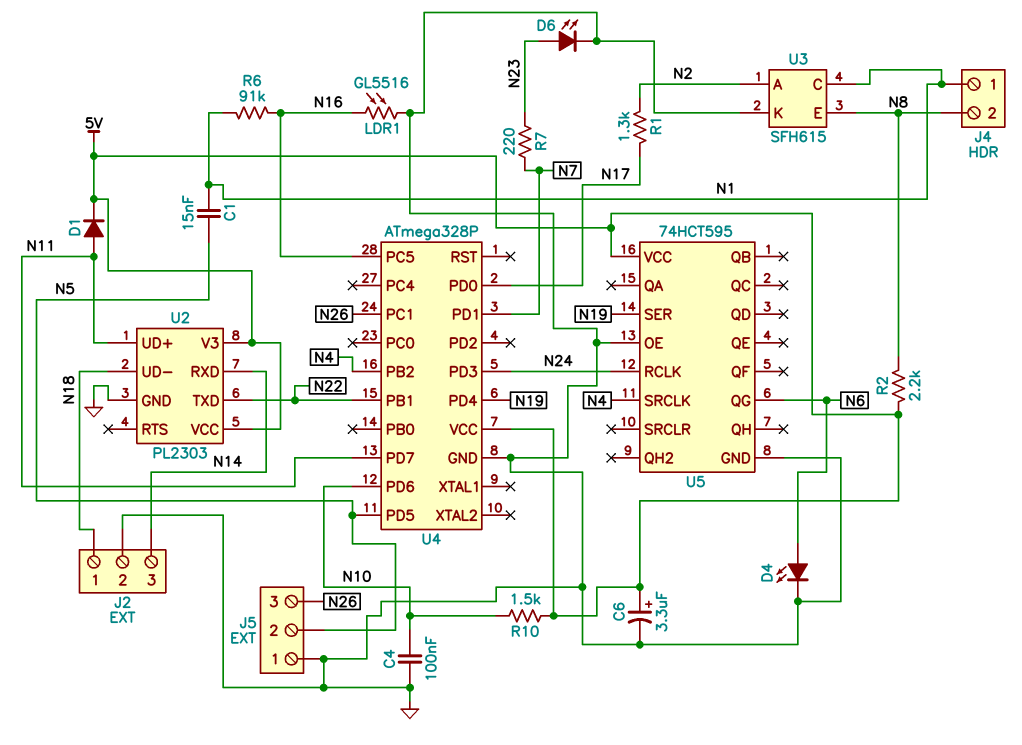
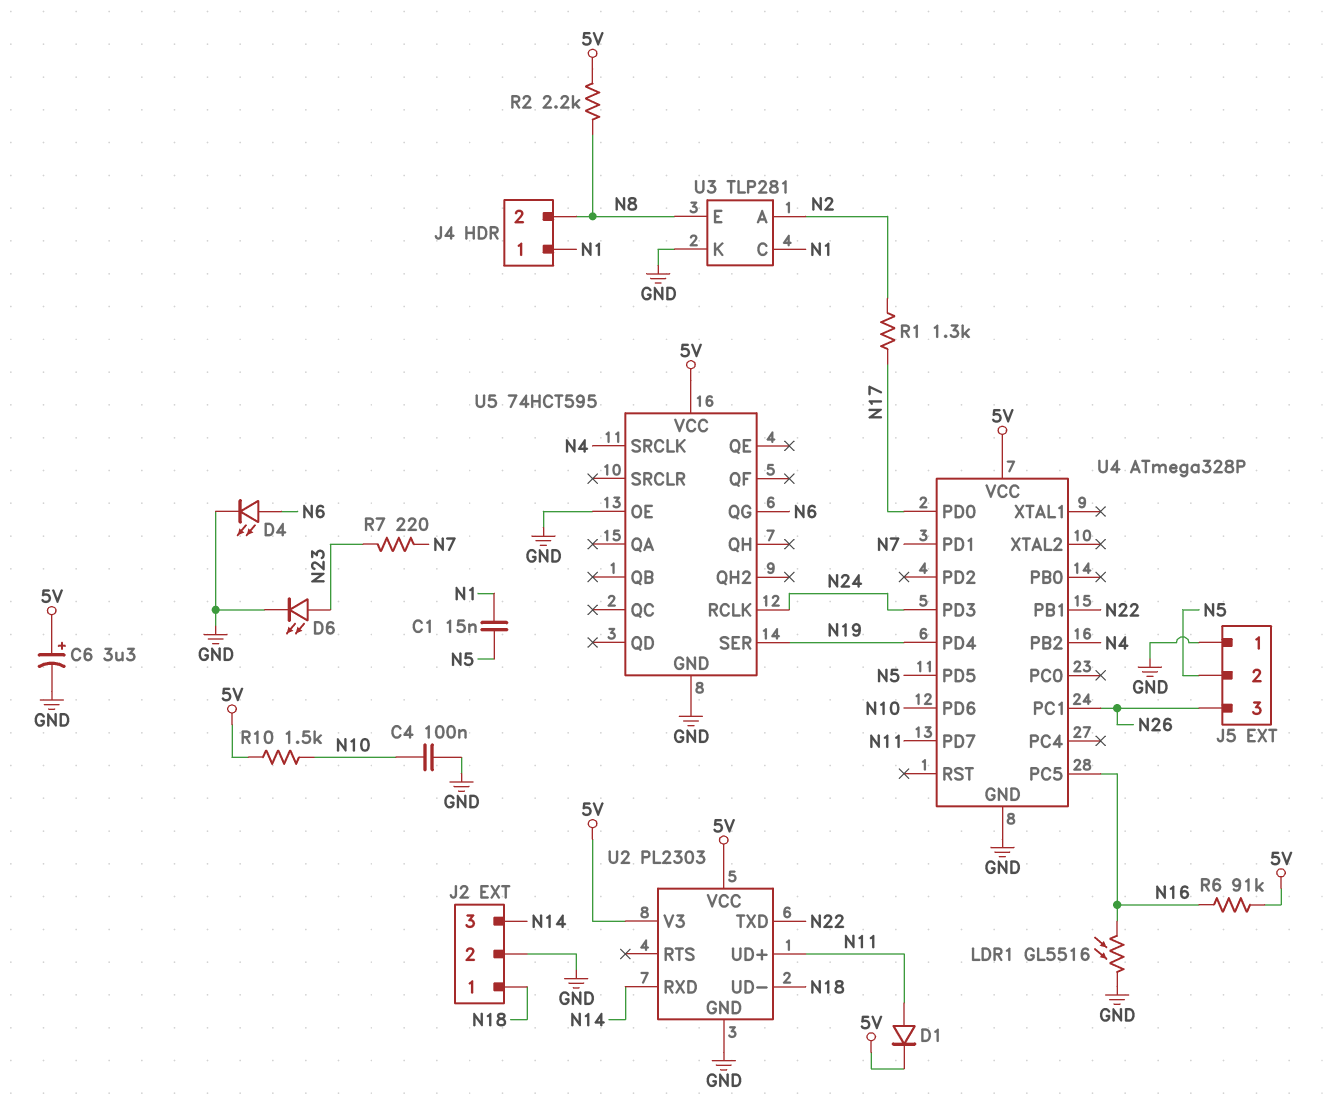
R6: 91k (N1, N16) -> 91k (5V, N16)
U3: SFH615 -> TLP281

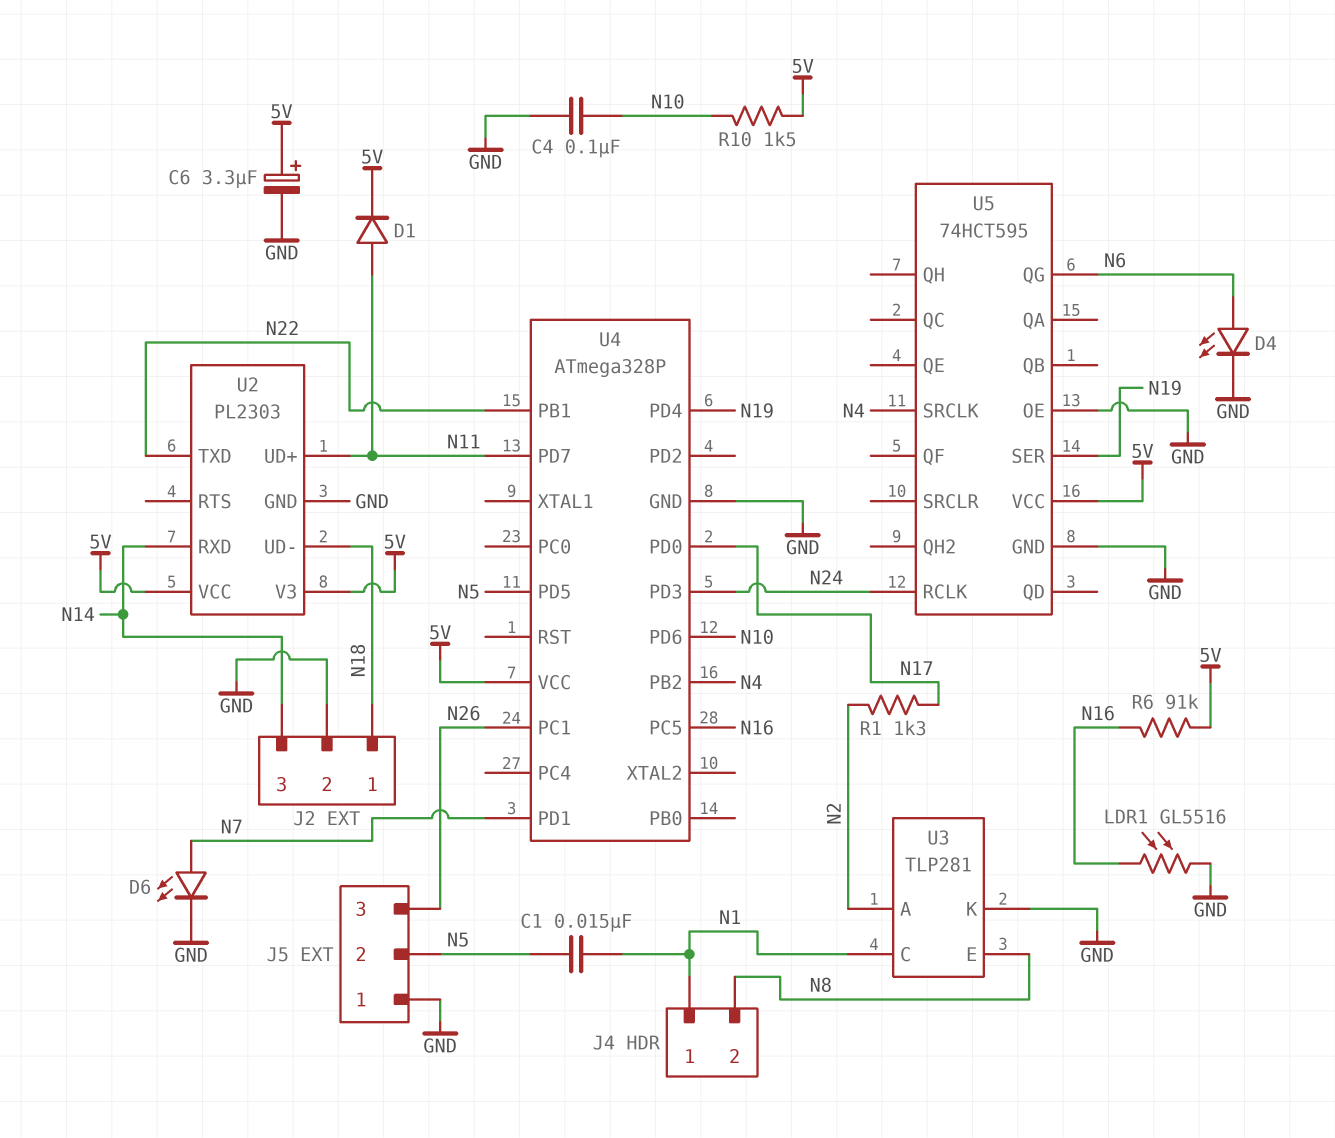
D6: LED (A N23, K GND) -> LED (A N7, K GND)
R2: 2.2k (5V, N8) -> none
R7: 220 (N7, N23) -> none

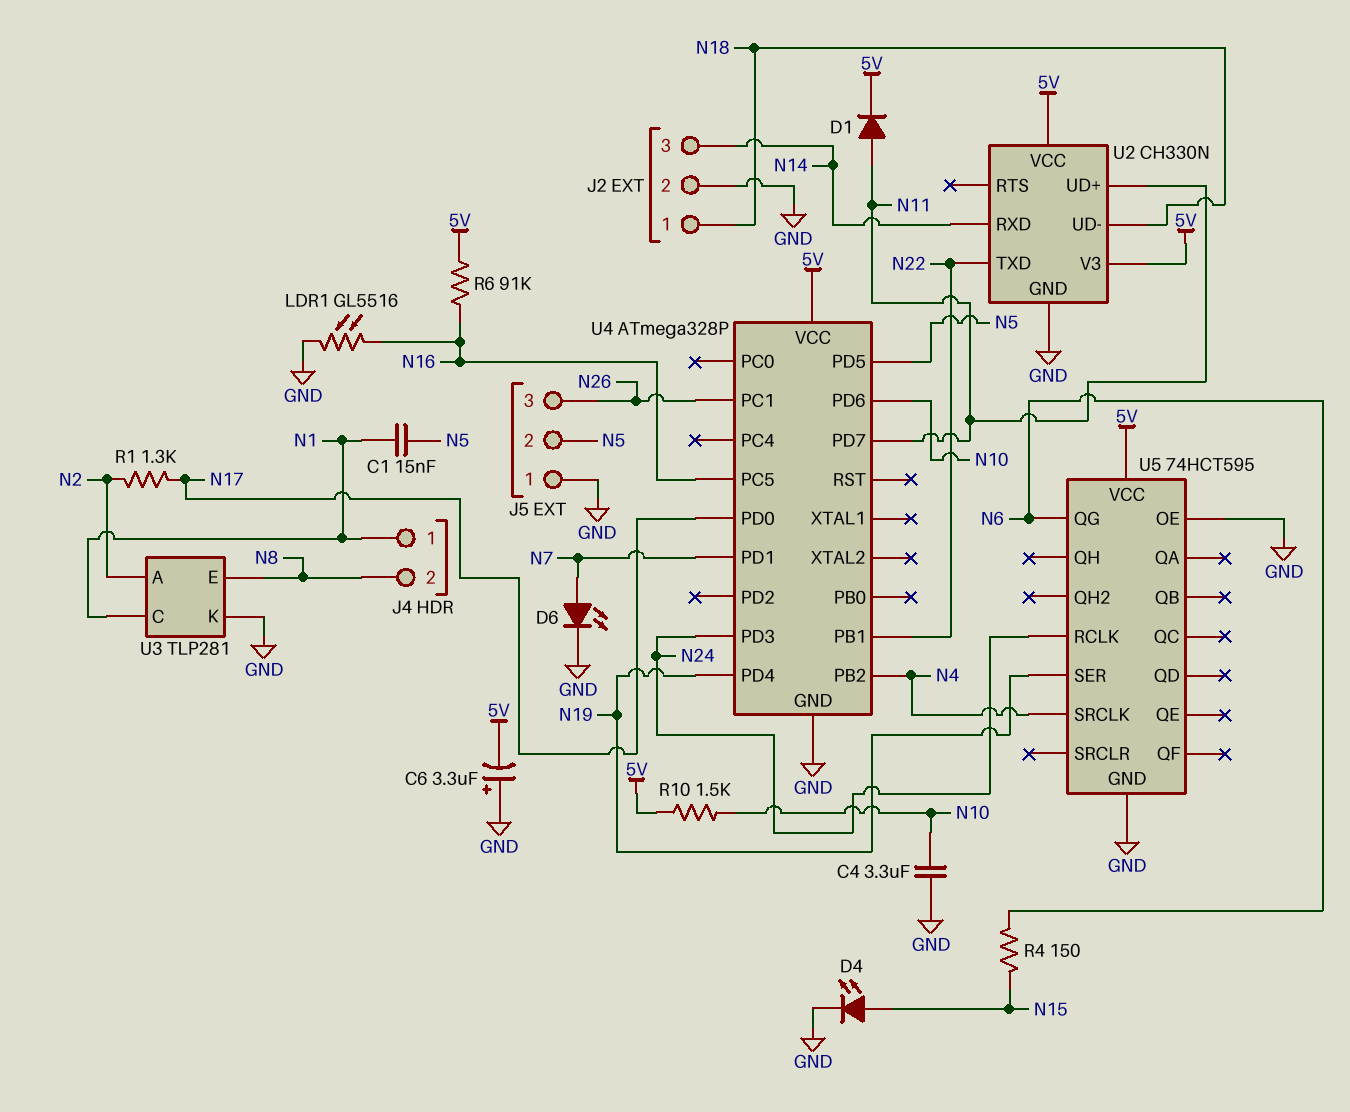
C4: 100nF (GND, N10) -> 3.3uF (GND, N10)
C6: 3.3uF (plus 5V, minus GND) -> 3.3uF (plus GND, minus 5V)
D4: LED (A N6, K GND) -> LED (A N15, K GND)
R4: none -> 150 (N6, N15)
U2: PL2303 -> CH330N

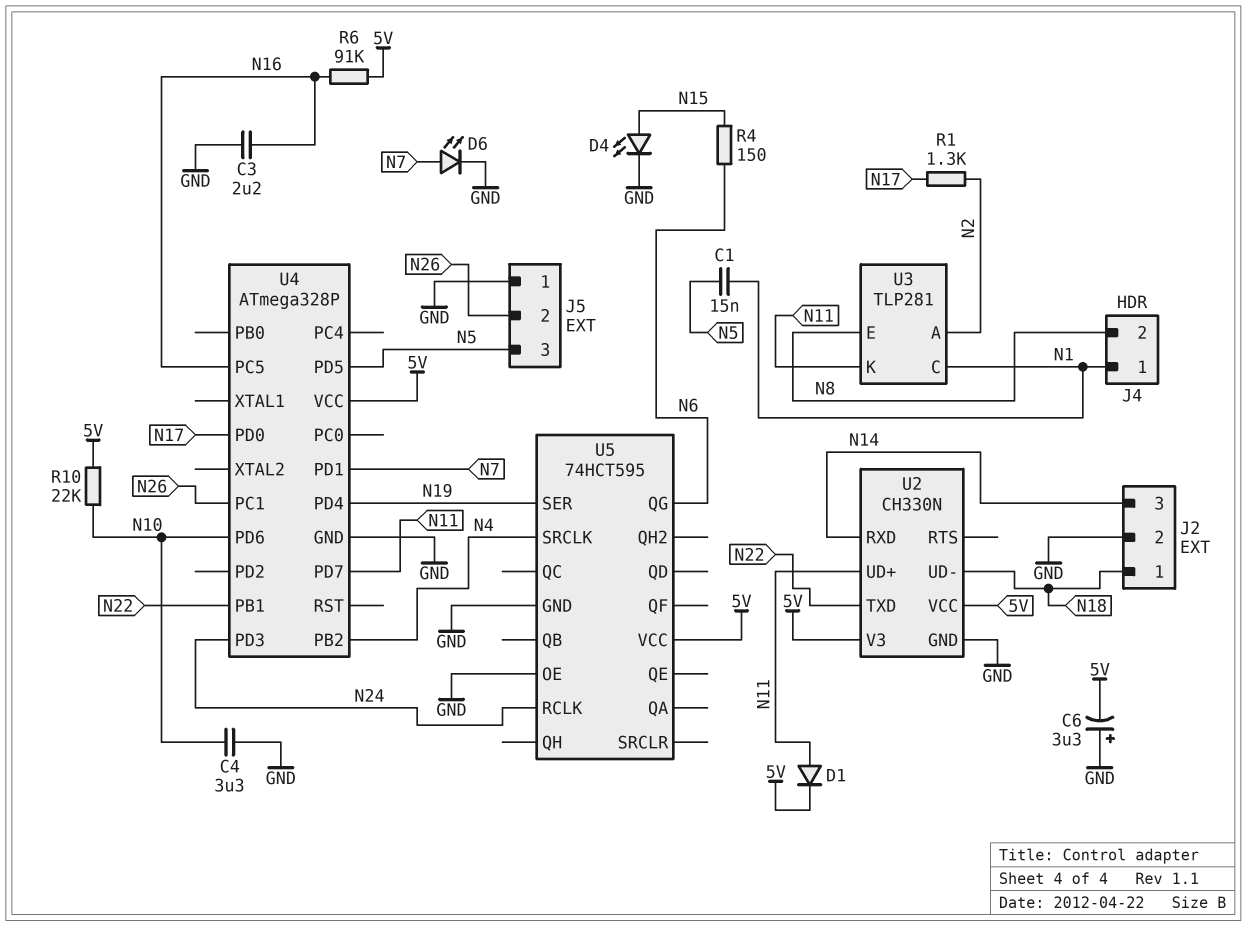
C3: none -> 2.2uF (GND, N16)
J5 pin 2: N5 -> N26
J5 pin 3: N26 -> N5
LDR1: GL5516 (GND, N16) -> none
R10: 1.5k (5V, N10) -> 22k (5V, N10)
U3 pin K: GND -> N11

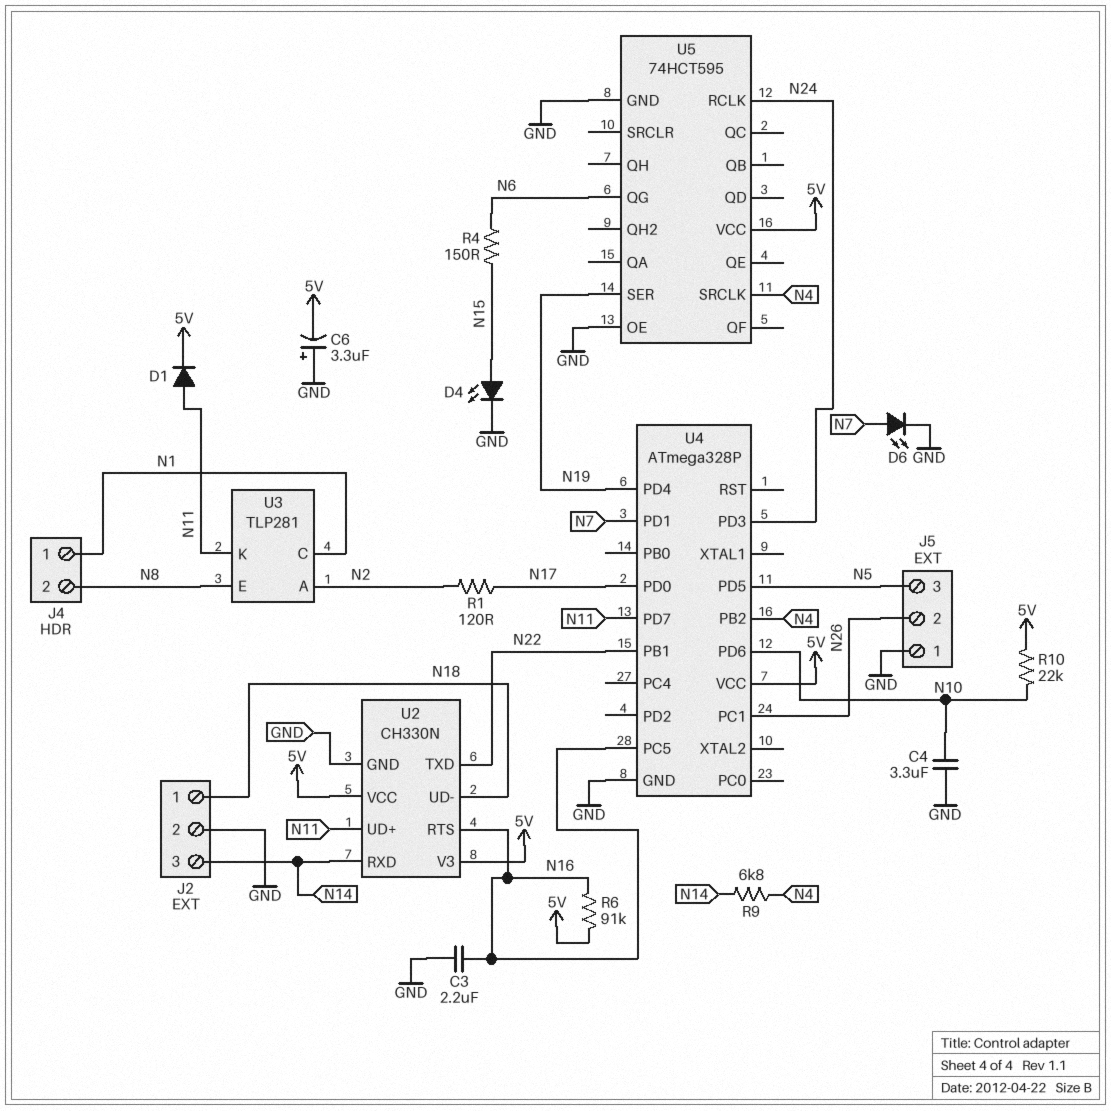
C1: 15nF (N1, N5) -> none
R1: 1.3k (N2, N17) -> 120 (N2, N17)
R9: none -> 6.8k (N4, N14)
U2 pin RTS: none -> N16

